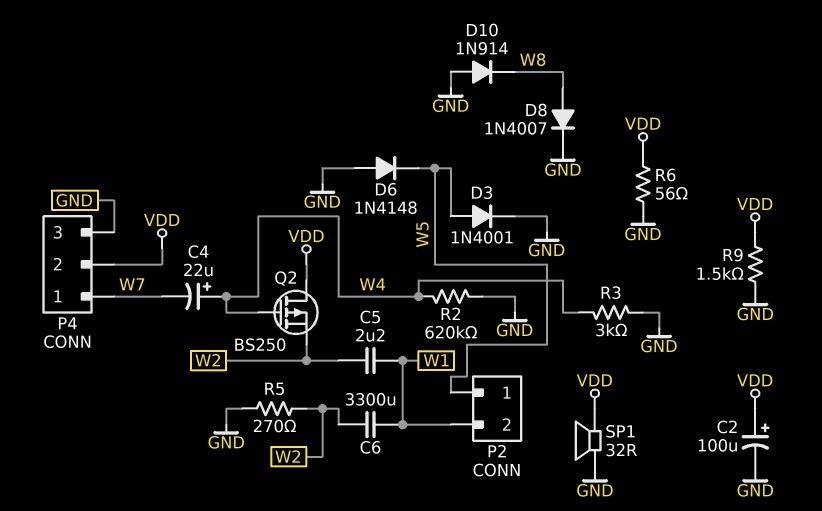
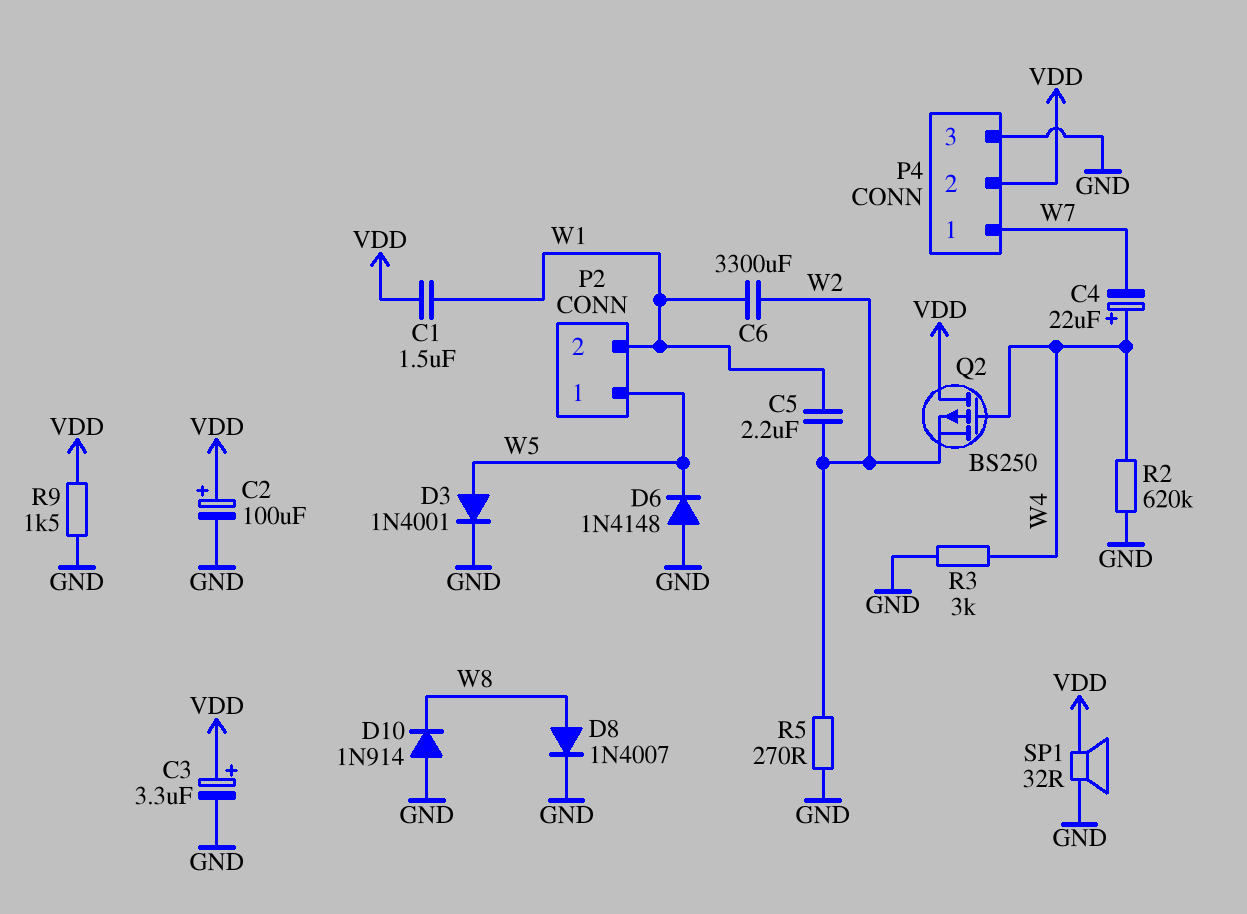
C1: none -> 1.5uF (VDD, W1)
C3: none -> 3.3uF (plus VDD, minus GND)
R6: 56 (GND, VDD) -> none

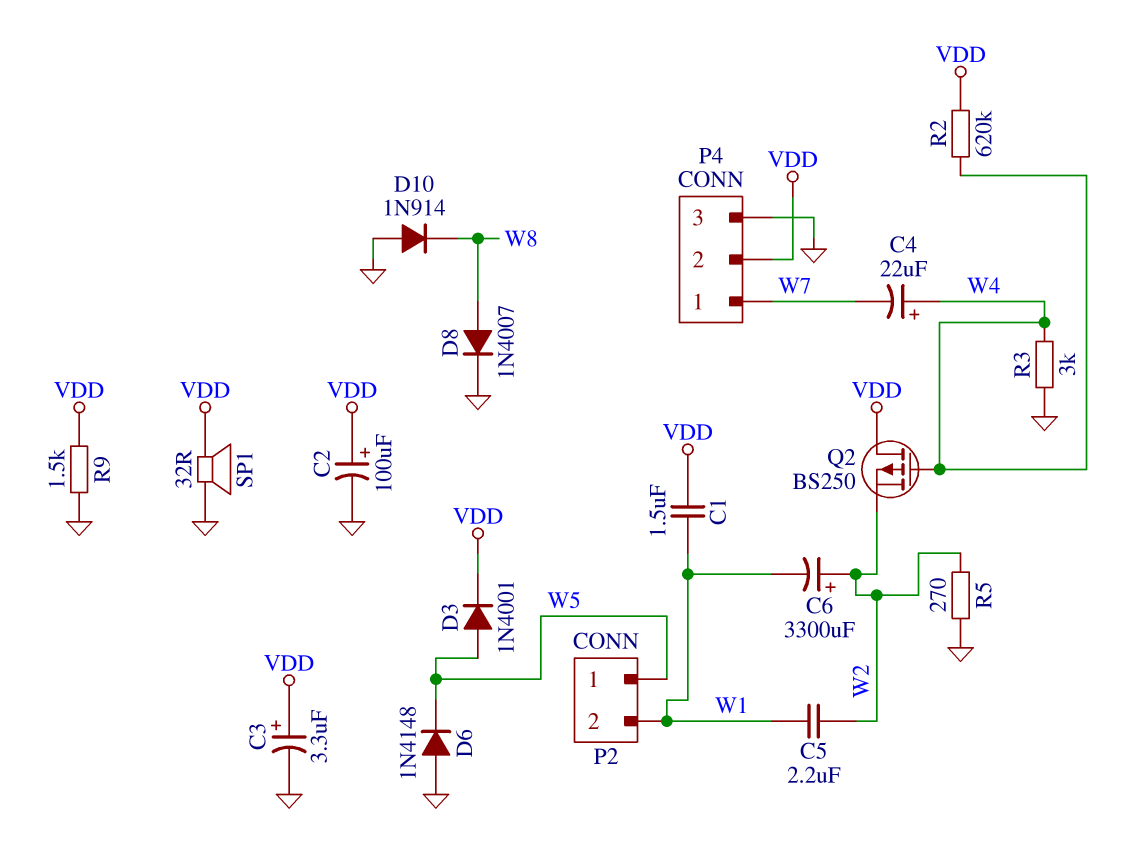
C6: 3300uF (W1, W2) -> 3300uF (plus W2, minus W1)
D3: diode 1N4001 (A W5, K GND) -> diode 1N4001 (A W5, K VDD)
R2: 620k (GND, W4) -> 620k (VDD, W4)

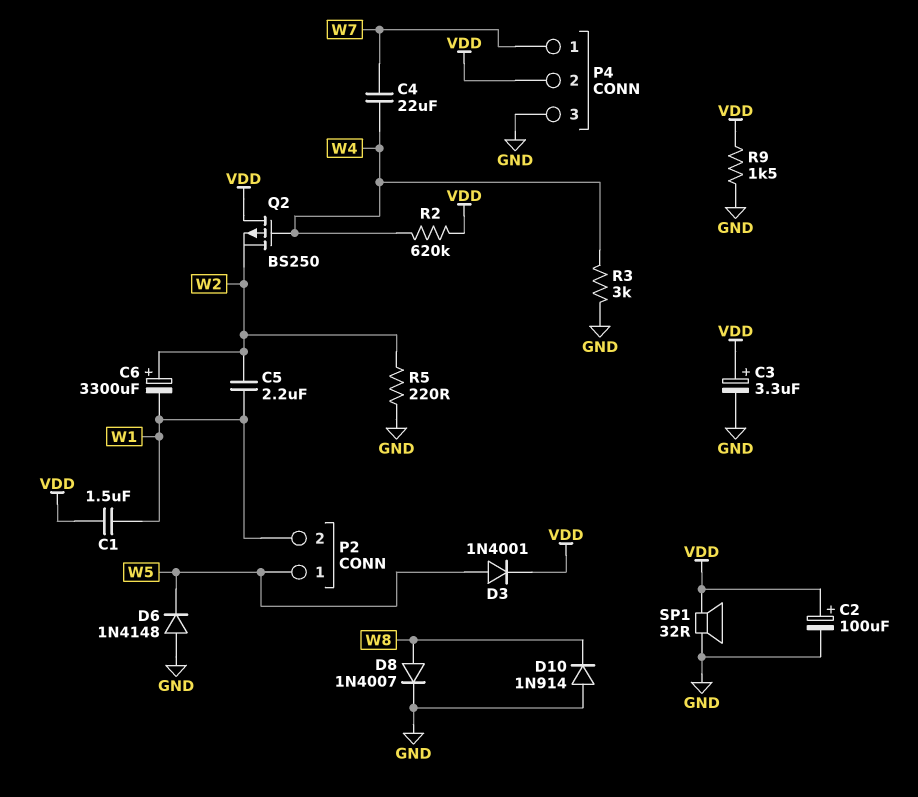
C4: 22uF (plus W4, minus W7) -> 22uF (W4, W7)
R5: 270 (GND, W2) -> 220 (GND, W2)

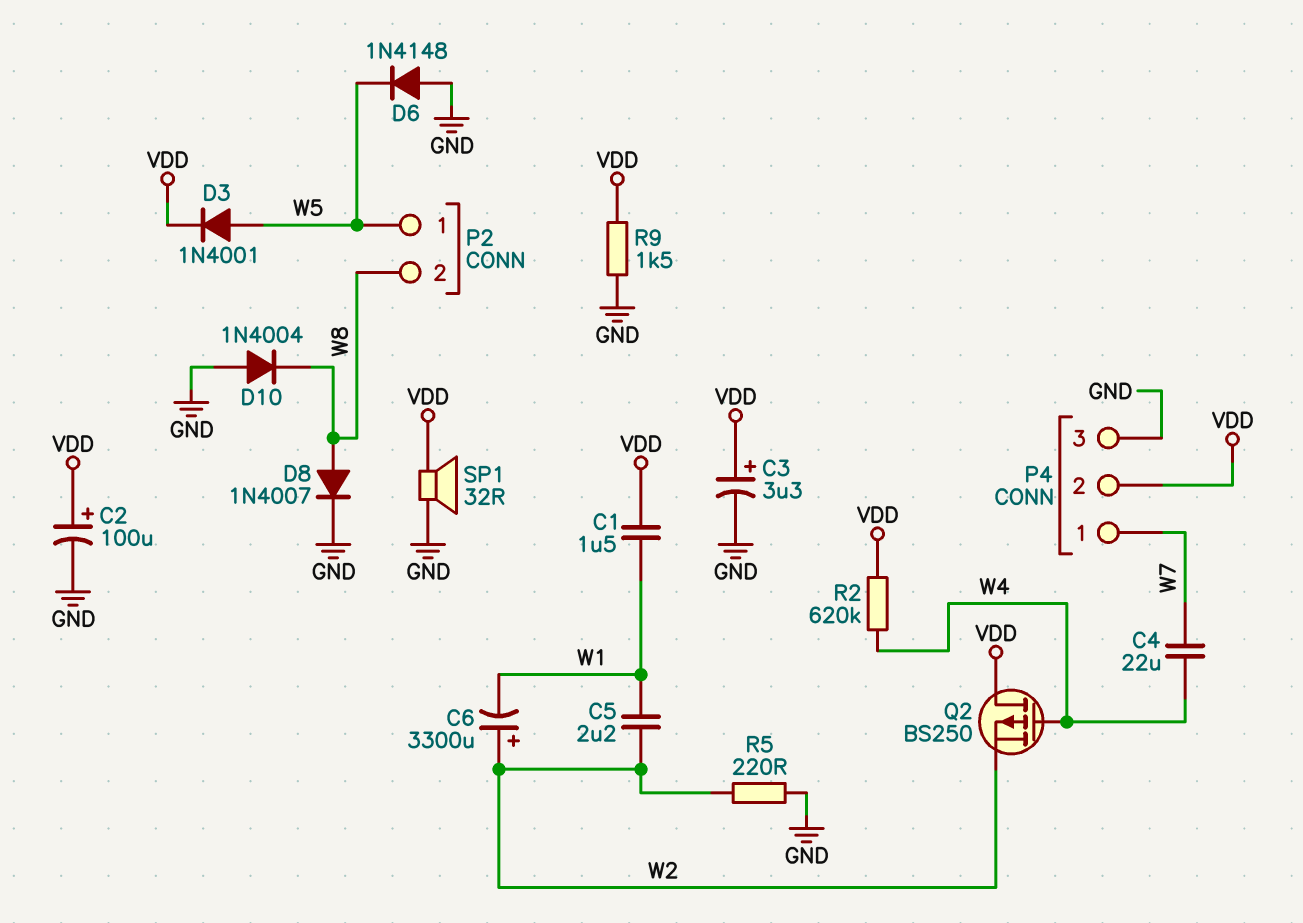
D10: diode 1N914 (A GND, K W8) -> diode 1N4004 (A GND, K W8)
P2 pin 2: W1 -> W8
R3: 3k (GND, W4) -> none

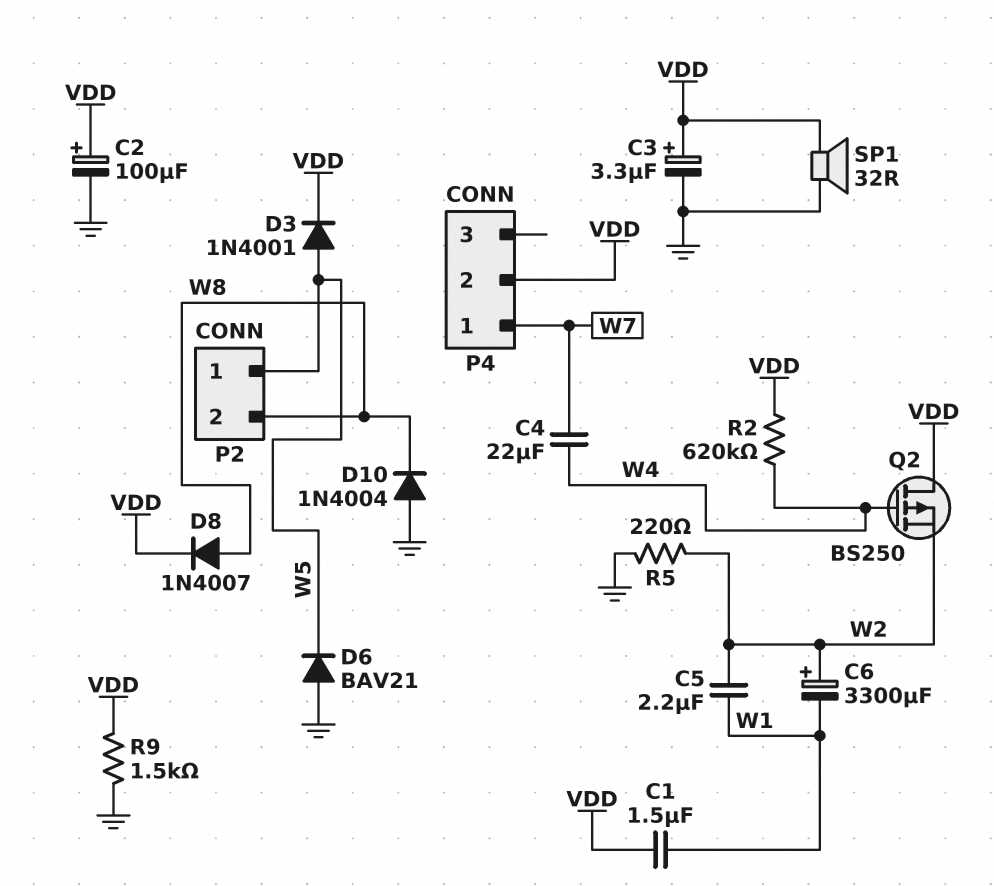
D6: diode 1N4148 (A GND, K W5) -> diode BAV21 (A GND, K W5)
D8: diode 1N4007 (A W8, K GND) -> diode 1N4007 (A W8, K VDD)
P4 pin 3: GND -> none

